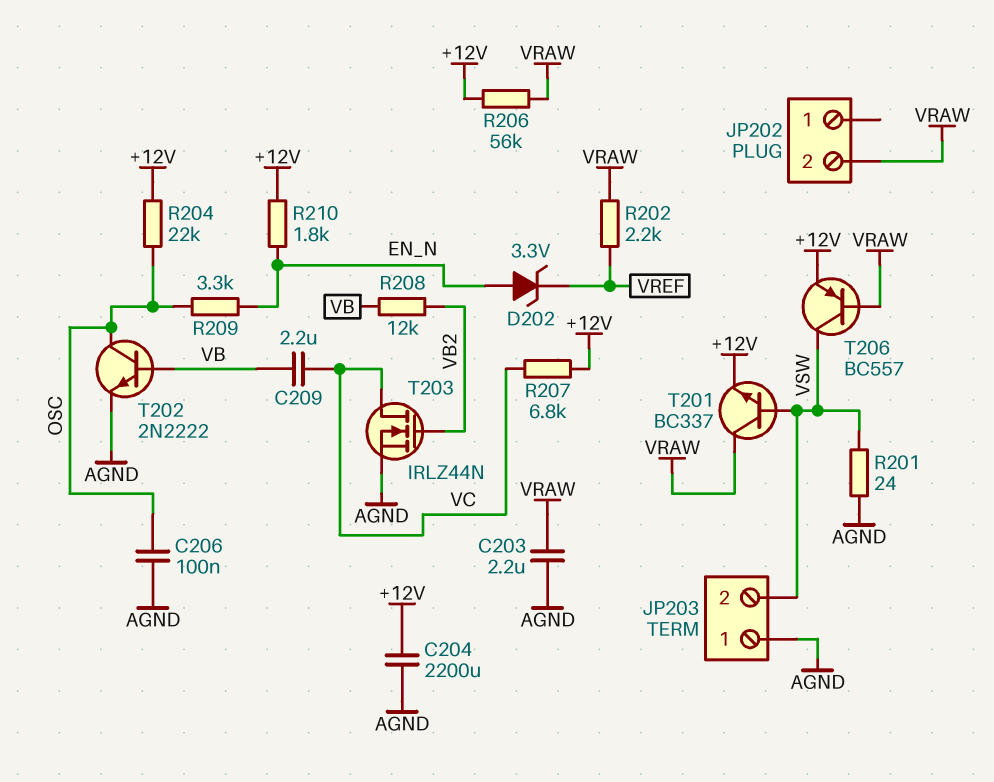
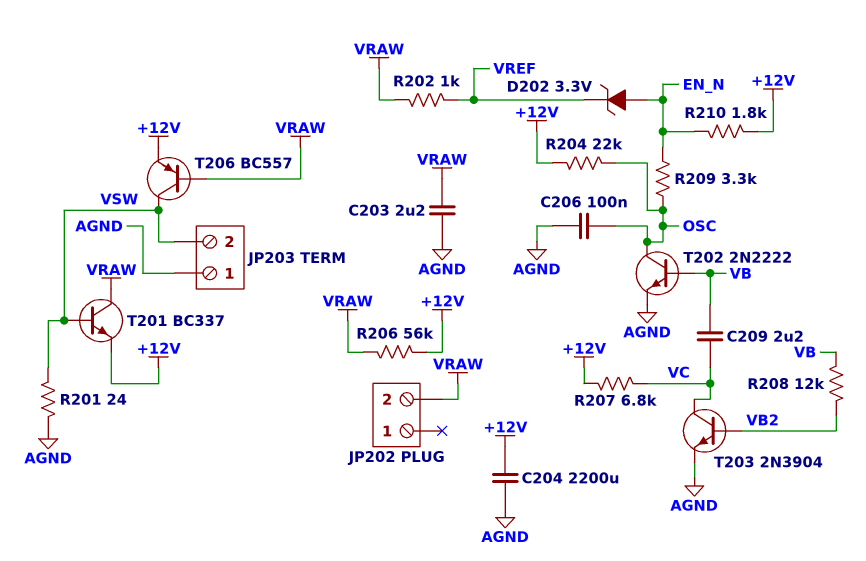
R202: 2.2k (VRAW, VREF) -> 1k (VRAW, VREF)
T203: NMOS IRLZ44N (G VB2, D VC, S AGND) -> NPN 2N3904 (B VB2, C VC, E AGND)

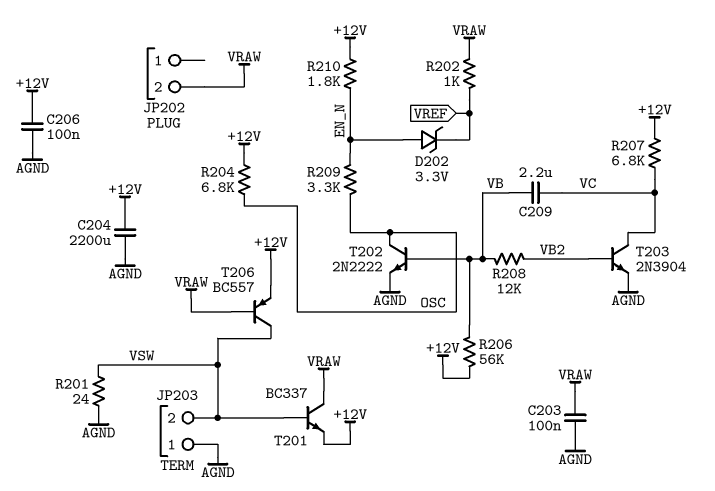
C203: 2.2uF (AGND, VRAW) -> 100nF (AGND, VRAW)
C206: 100nF (AGND, OSC) -> 100nF (+12V, AGND)
R204: 22k (+12V, OSC) -> 6.8k (+12V, OSC)
R206: 56k (+12V, VRAW) -> 56k (+12V, VB)

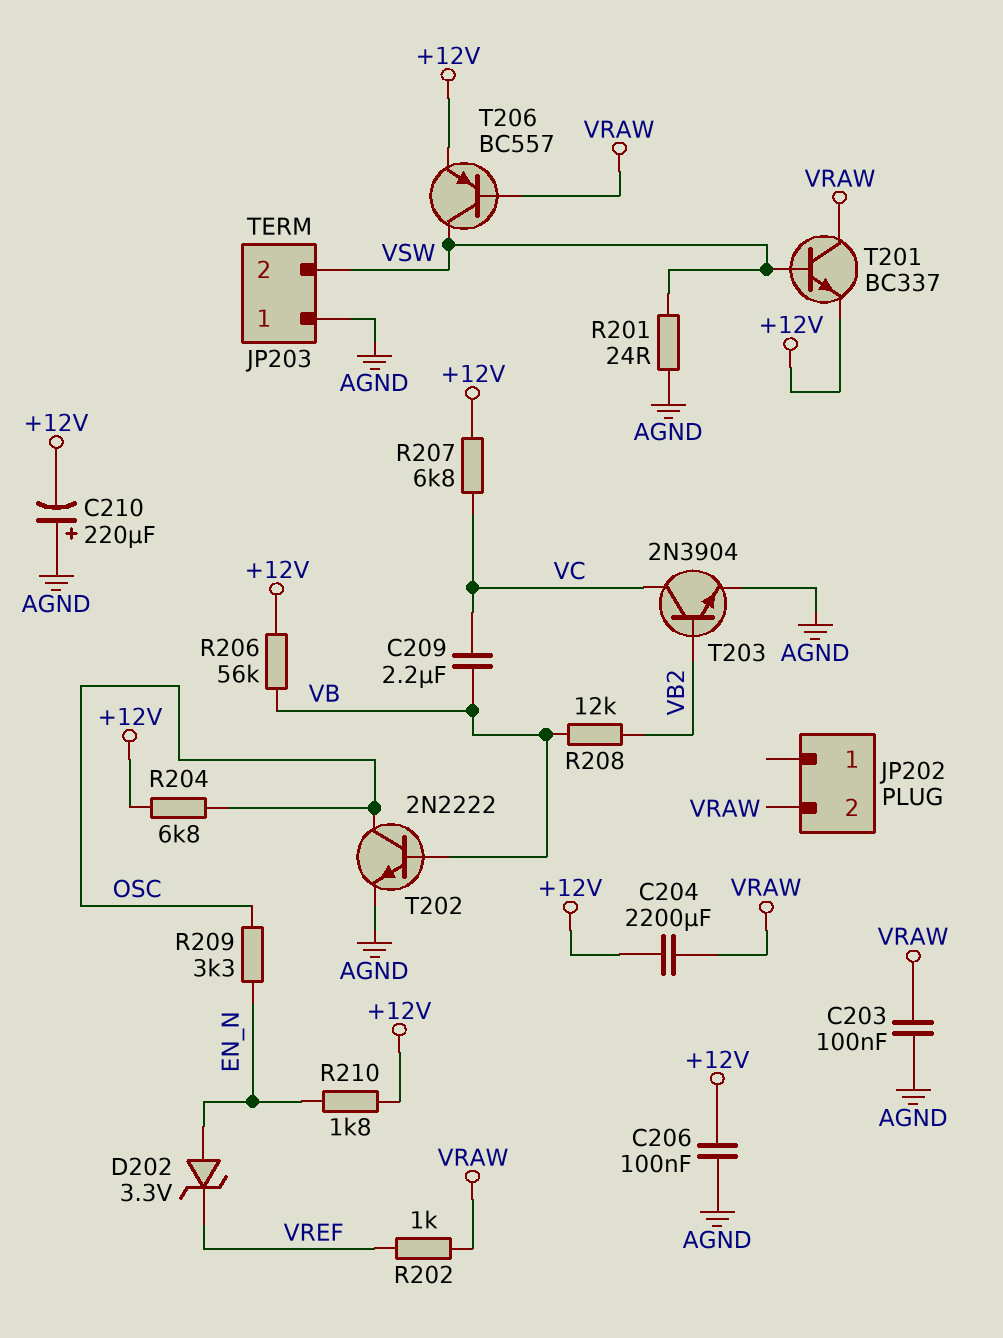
C204: 2200uF (+12V, AGND) -> 2200uF (+12V, VRAW)
C210: none -> 220uF (plus AGND, minus +12V)

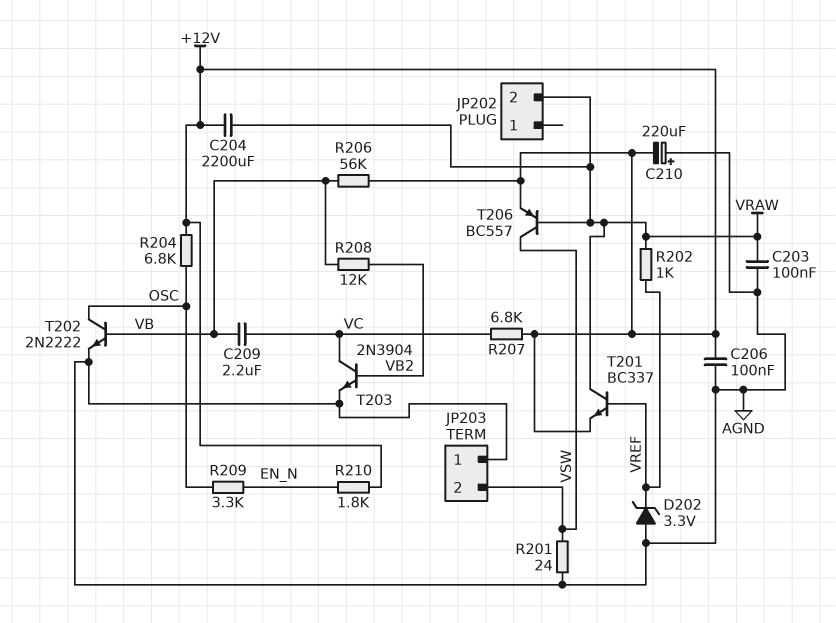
D202: zener 3.3V (A EN_N, K VREF) -> zener 3.3V (A AGND, K VREF)
T201: NPN BC337 (B VSW, C VRAW, E +12V) -> NPN BC337 (B VREF, C VRAW, E +12V)

